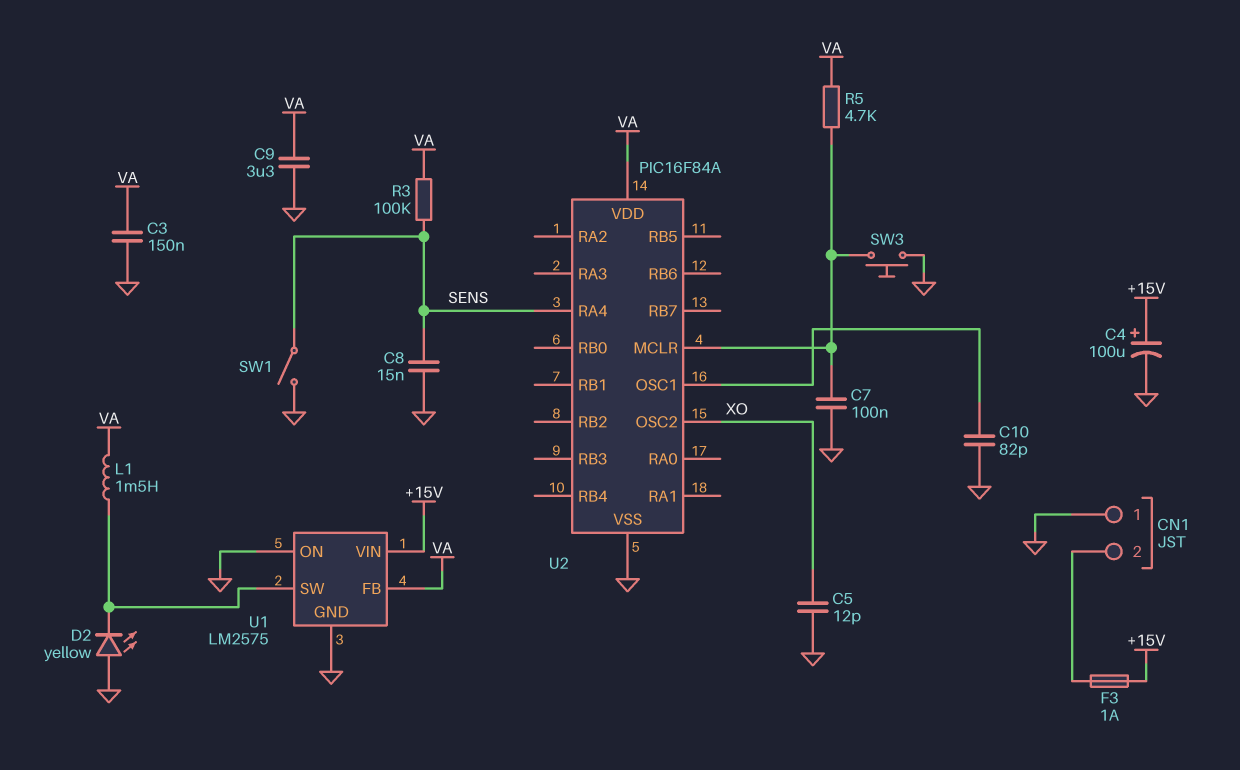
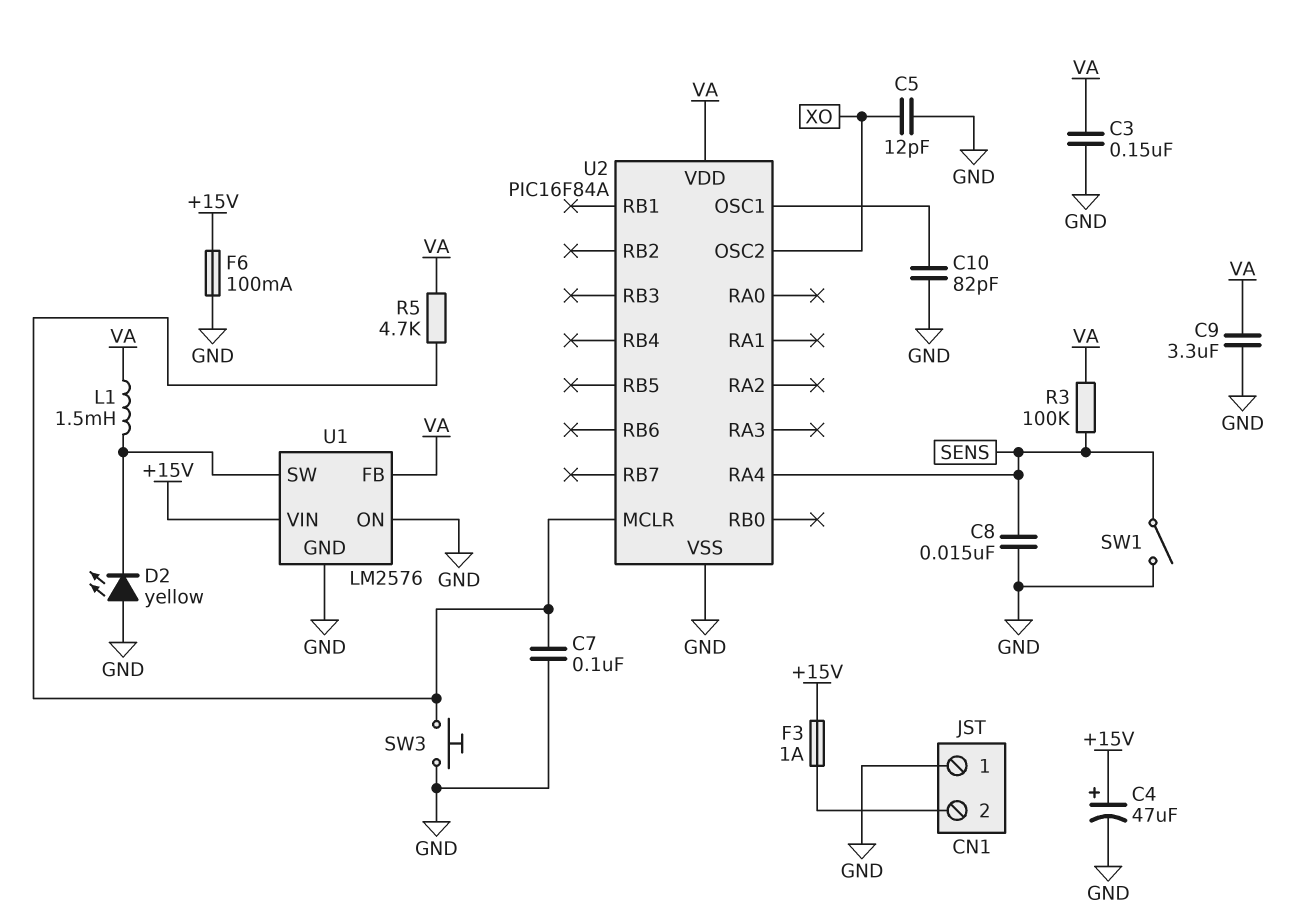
C4: 100uF (plus +15V, minus GND) -> 47uF (plus +15V, minus GND)
F6: none -> 100mA (+15V, GND)
U1: LM2575 -> LM2576

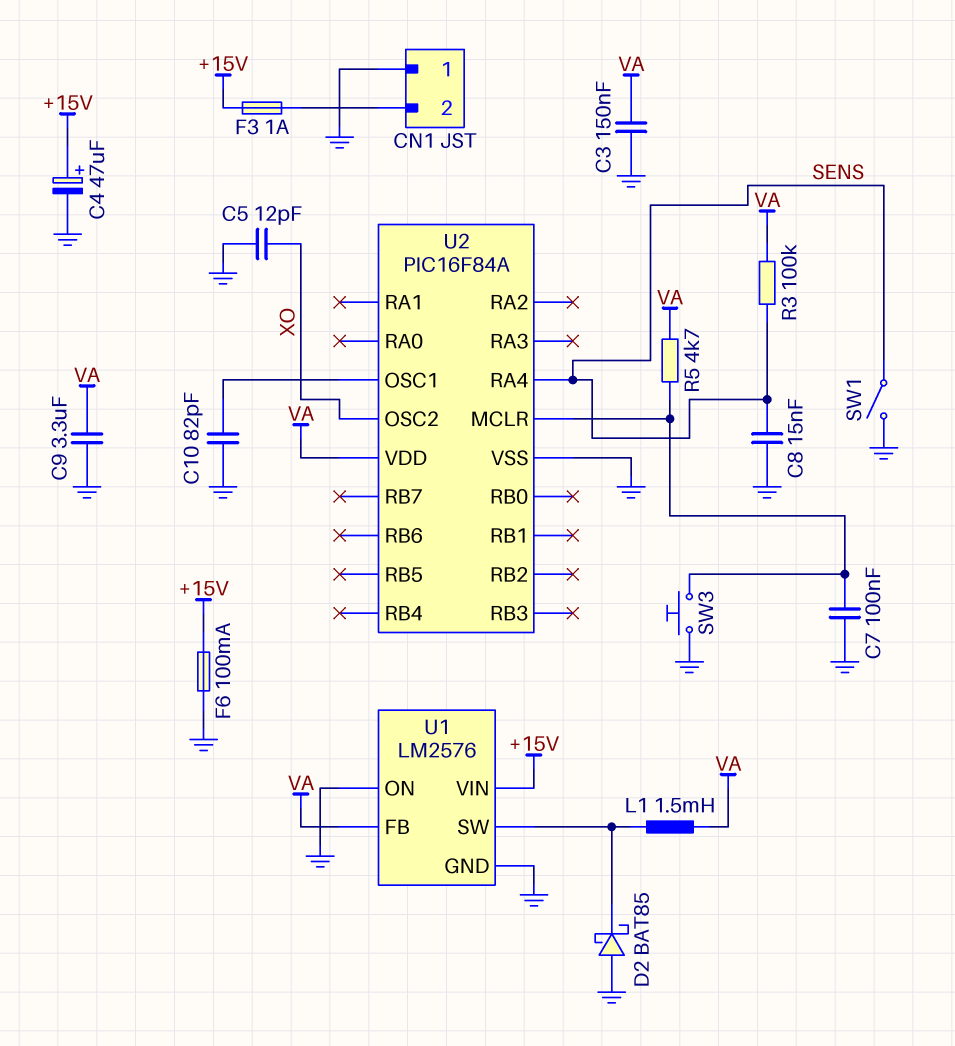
D2: LED yellow (A GND, K U1/SW) -> schottky BAT85 (A GND, K U1/SW)

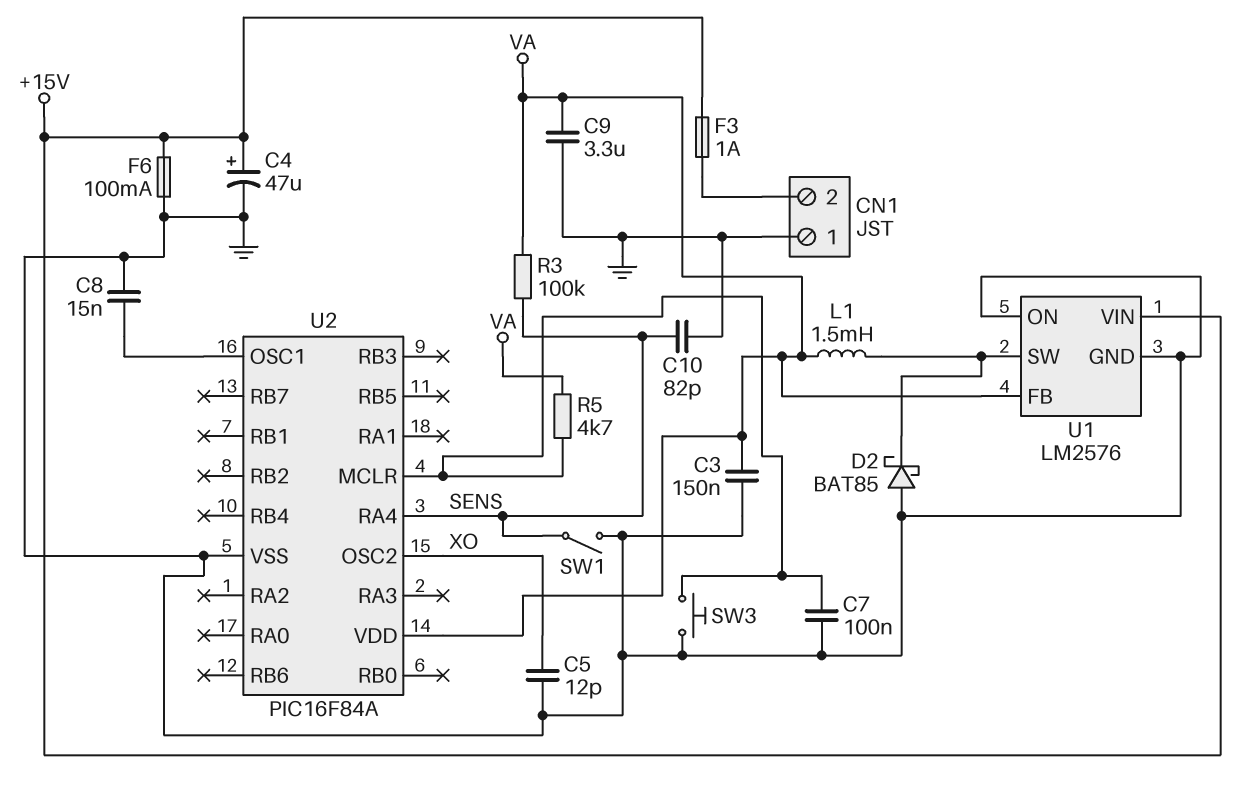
C8: 15nF (GND, SENS) -> 15nF (GND, U2/OSC1)
C10: 82pF (GND, U2/OSC1) -> 82pF (GND, SENS)

